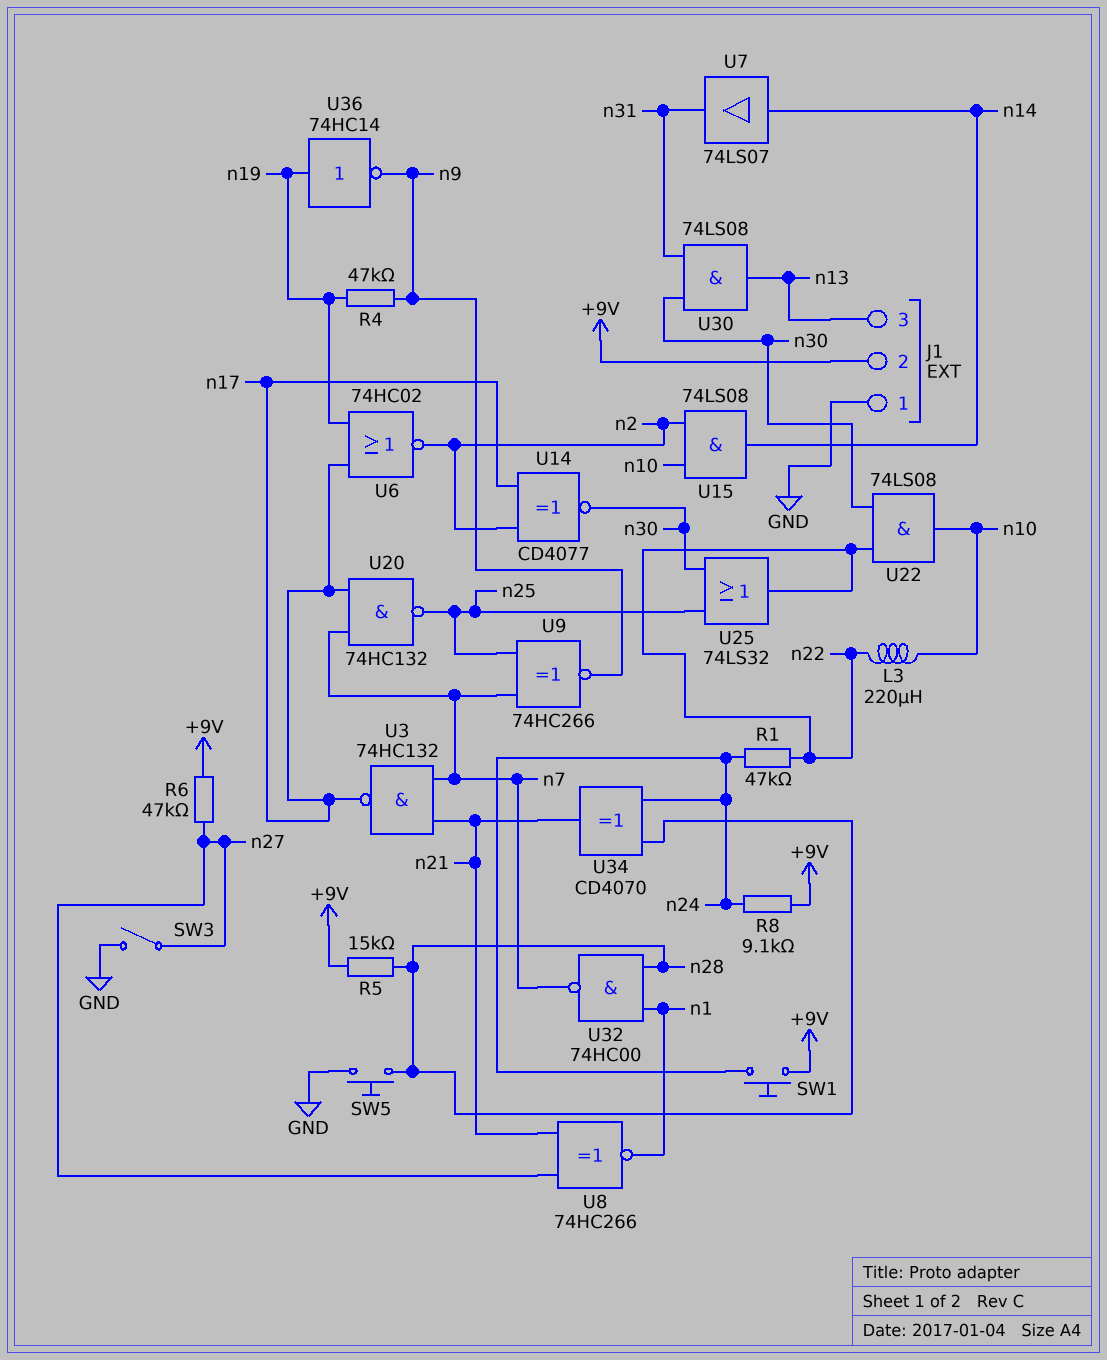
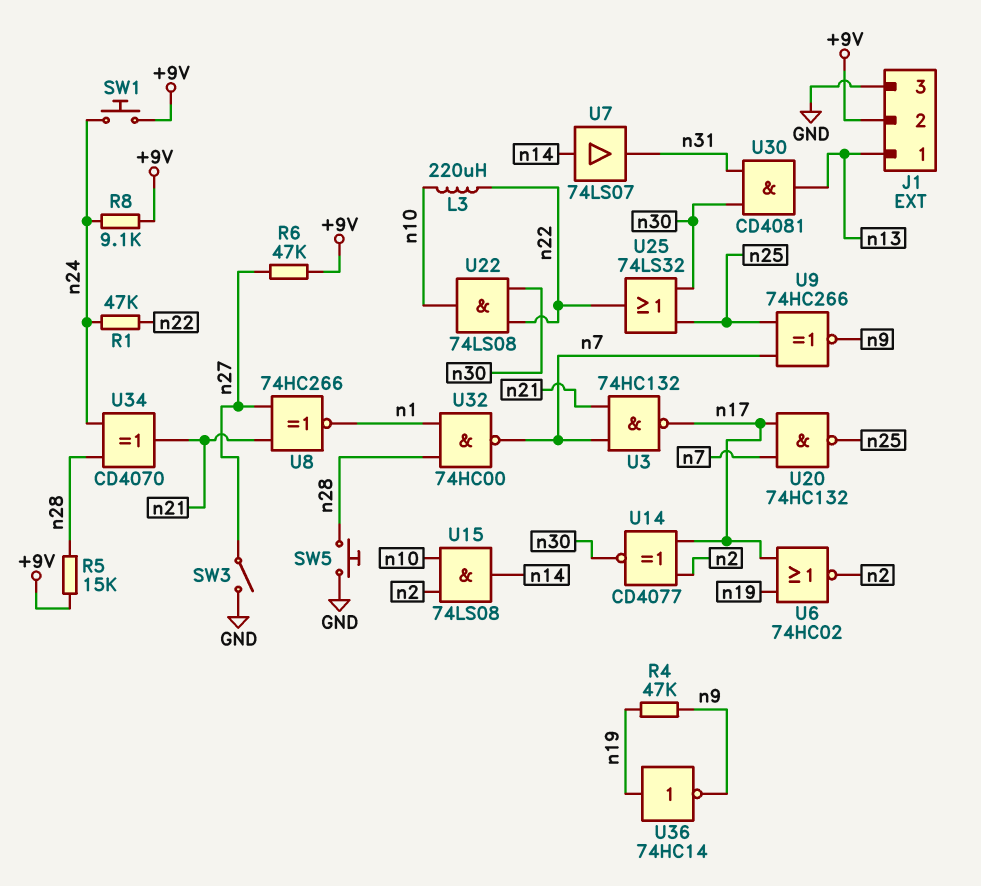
J1 pin 1: GND -> n13
J1 pin 3: n13 -> GND
U30: AND 74LS08 (in n30, in n31, out n13) -> AND CD4081 (in n30, in n31, out n13)

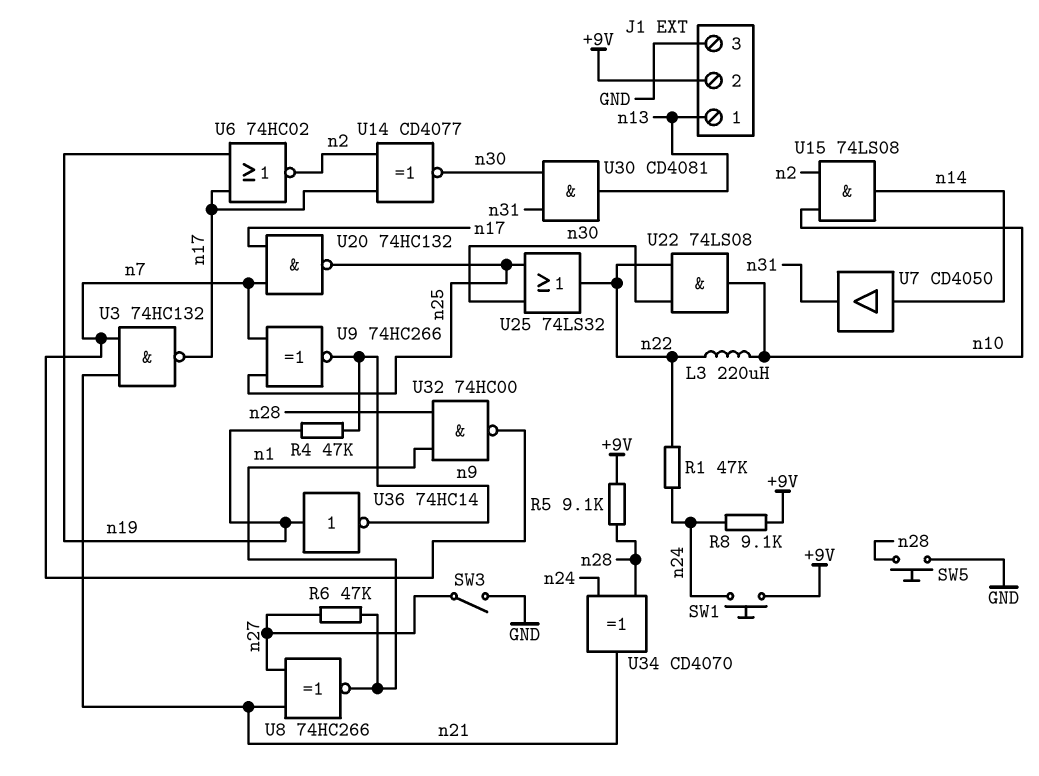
R5: 15k (+9V, n28) -> 9.1k (+9V, n28)
R6: 47k (+9V, n27) -> 47k (n1, n27)
U7: buffer 74LS07 (in n14, out n31) -> buffer CD4050 (in n14, out n31)

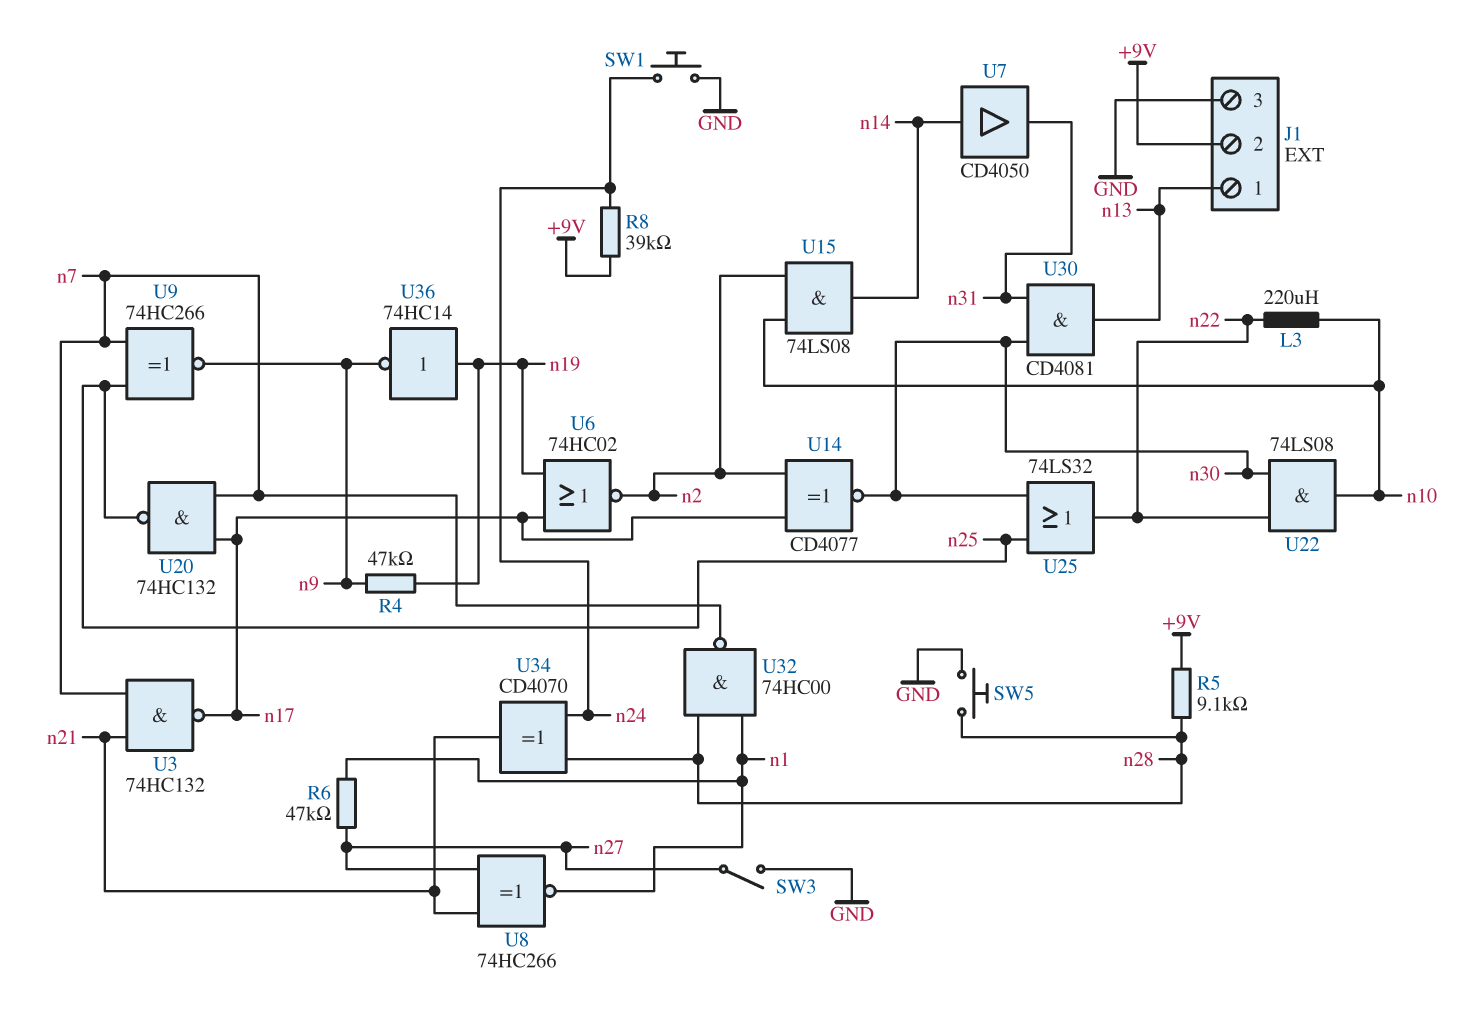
R1: 47k (n22, n24) -> none
R8: 9.1k (+9V, n24) -> 39k (+9V, n24)
SW1: button (+9V, n24) -> button (GND, n24)

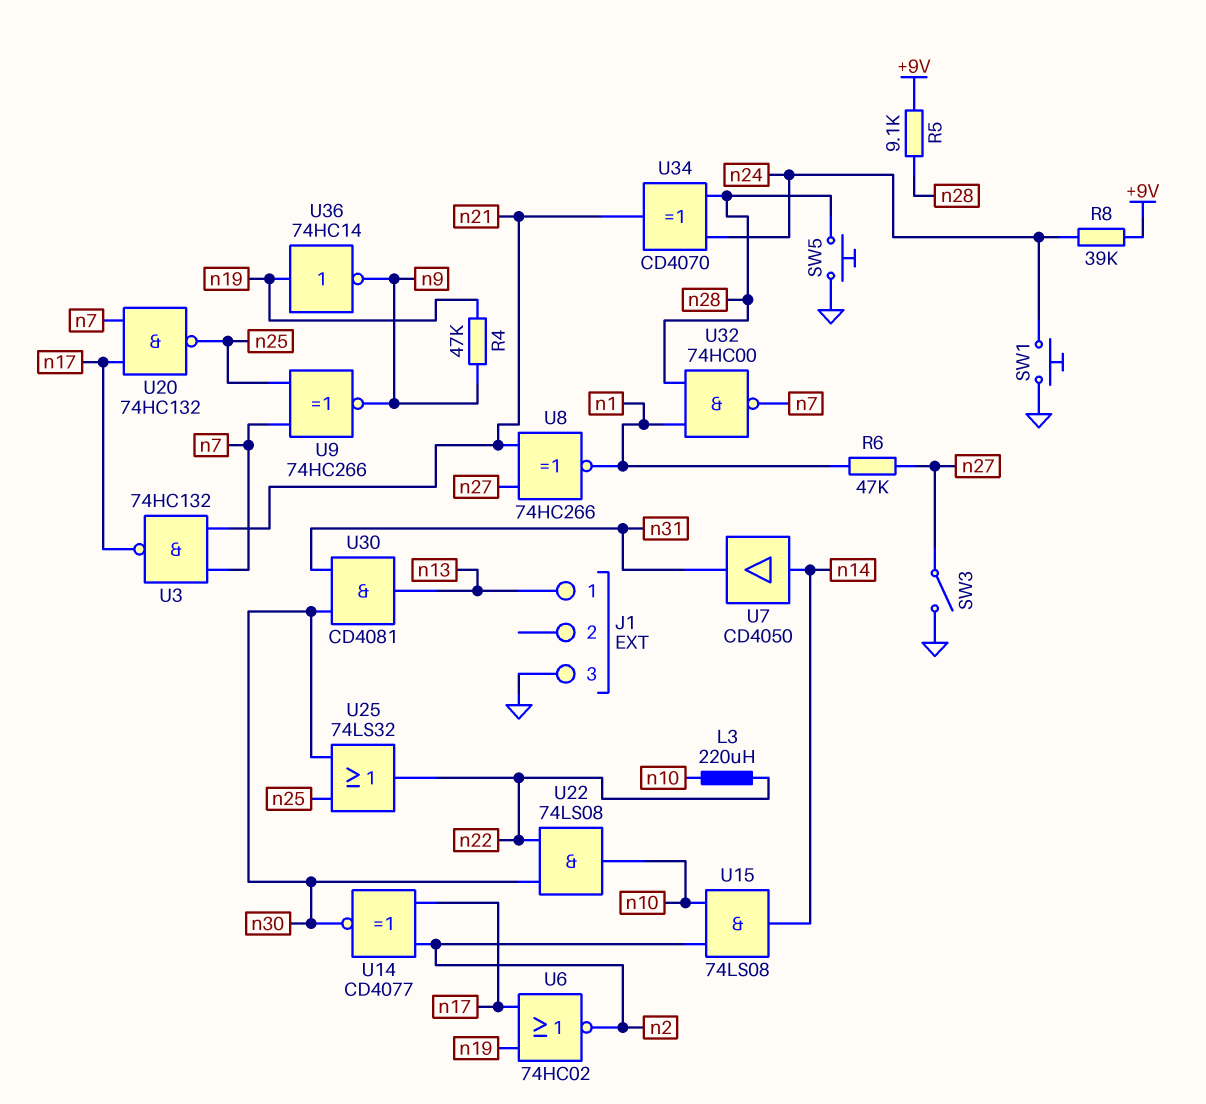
J1 pin 2: +9V -> none

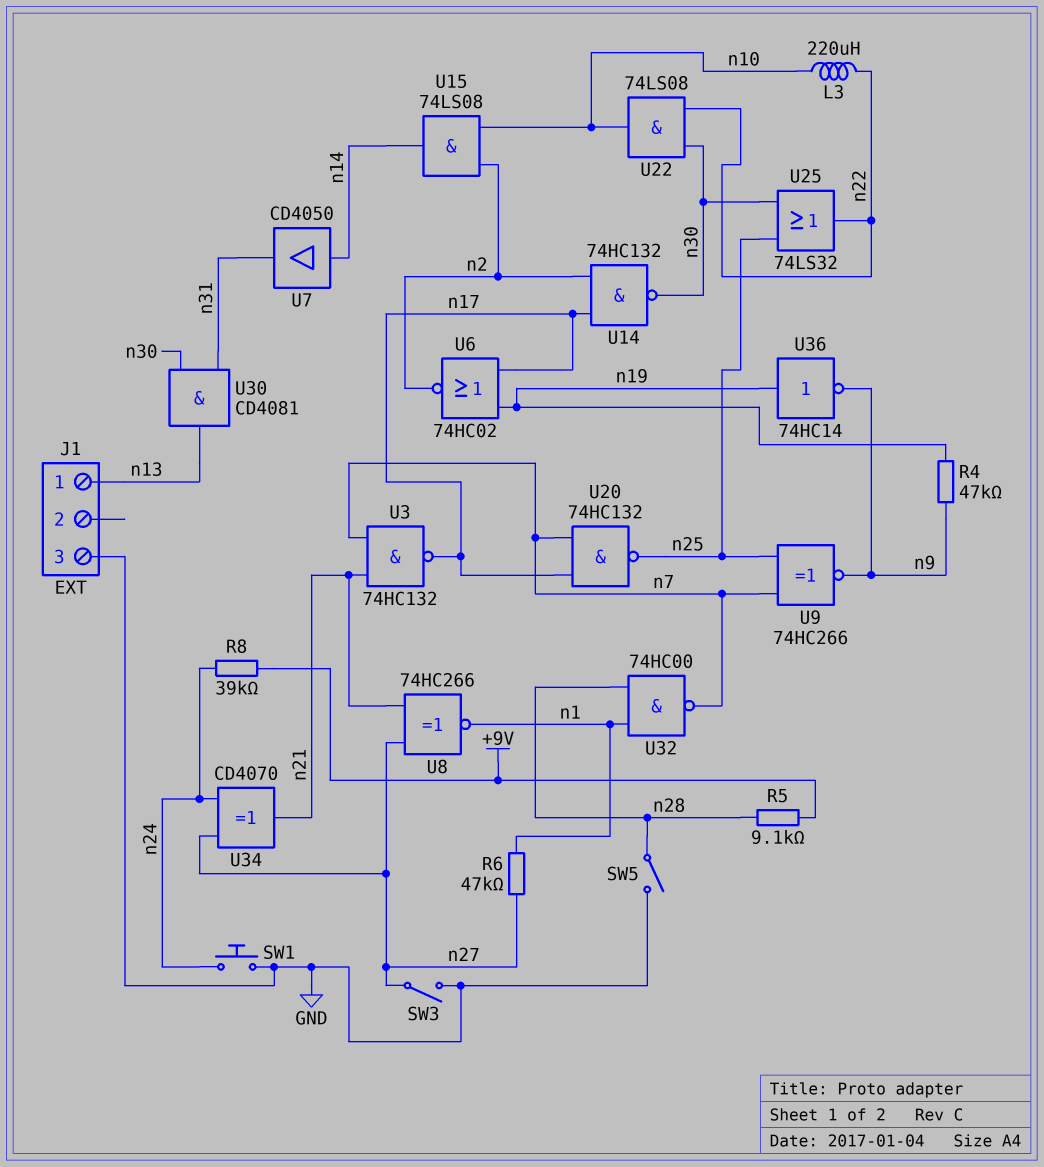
SW5: button (GND, n28) -> switch (GND, n28)
U14: XNOR CD4077 (in n2, in n17, out n30) -> NAND 74HC132 (in n2, in n17, out n30)
U34: XOR CD4070 (in n24, in n28, out n21) -> XOR CD4070 (in n24, in n27, out n21)

